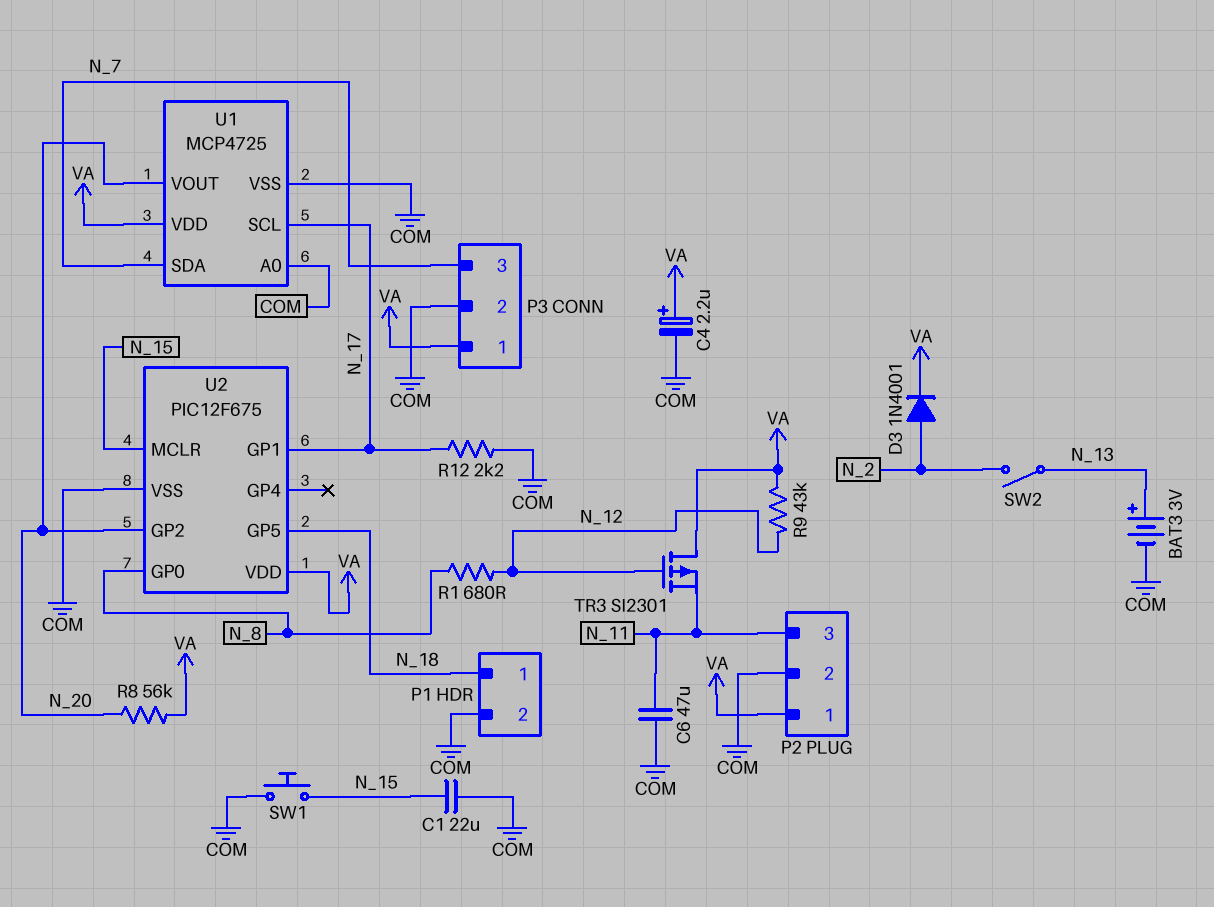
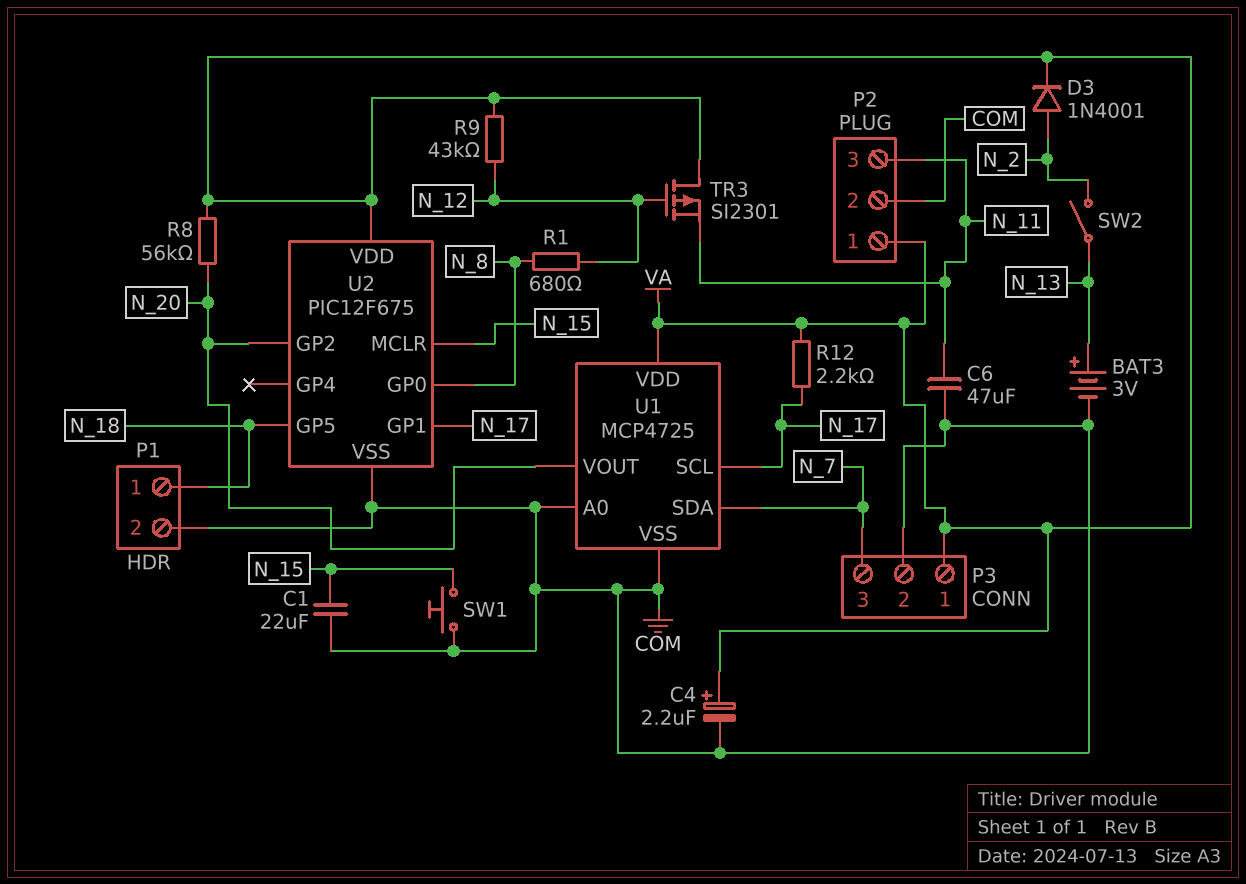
R12: 2.2k (COM, N_17) -> 2.2k (N_17, VA)

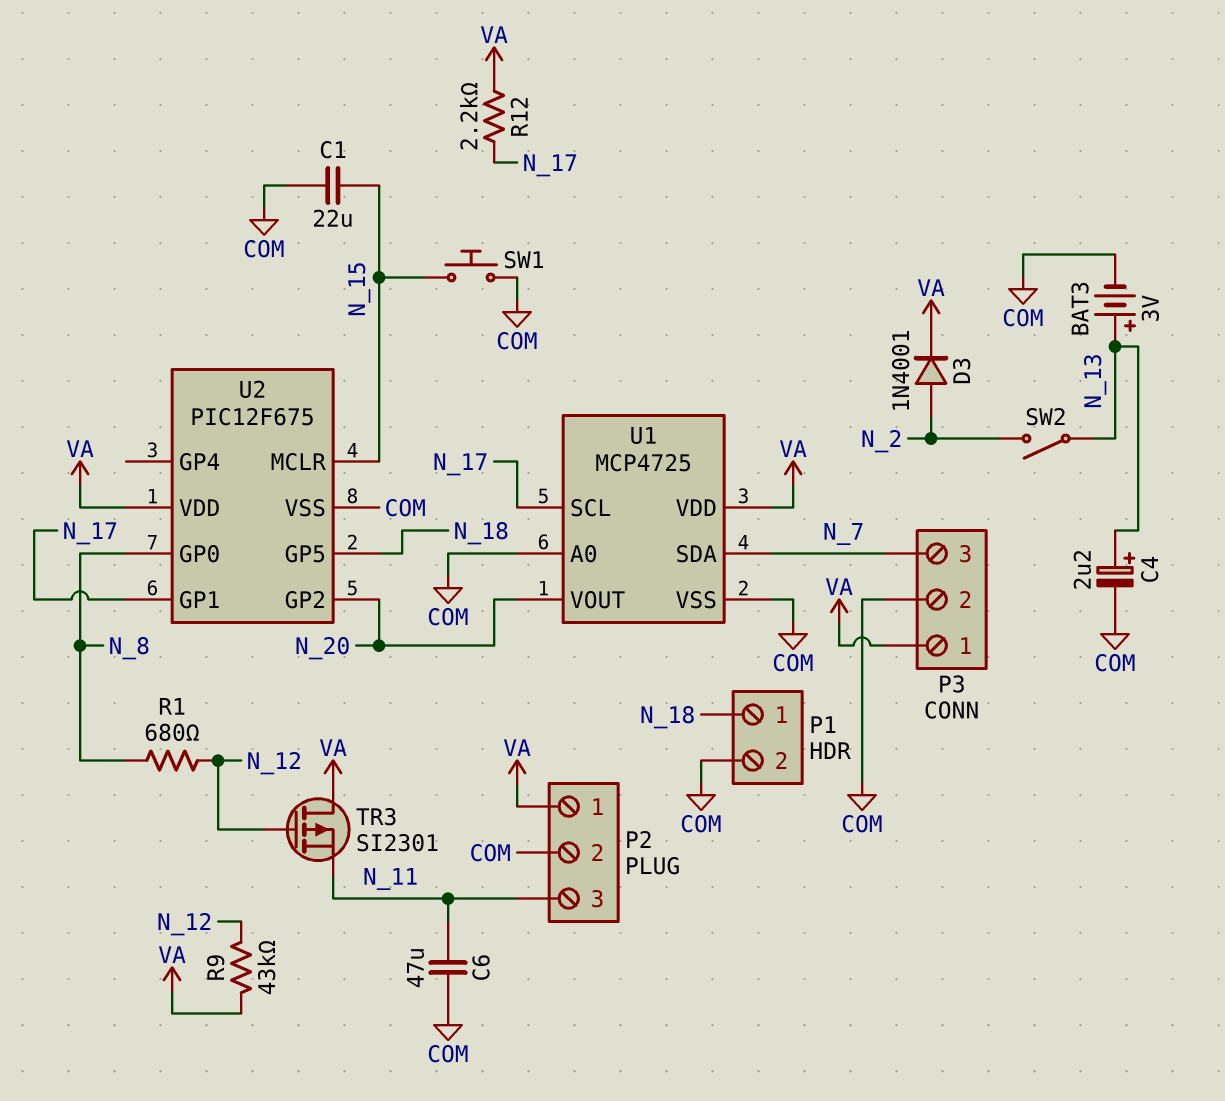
C4: 2.2uF (plus VA, minus COM) -> 2.2uF (plus N_13, minus COM)
R8: 56k (N_20, VA) -> none

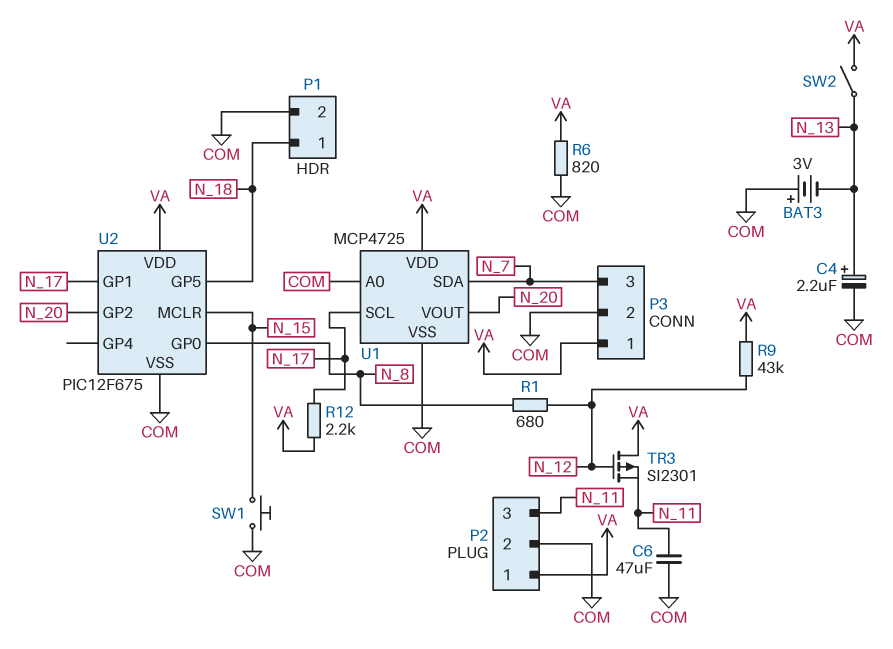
BAT3: 3V (plus N_13, minus COM) -> 3V (plus COM, minus N_13)
C1: 22uF (COM, N_15) -> none
D3: diode 1N4001 (A N_2, K VA) -> none
R6: none -> 820 (COM, VA)
SW2: switch (N_2, N_13) -> switch (N_13, VA)

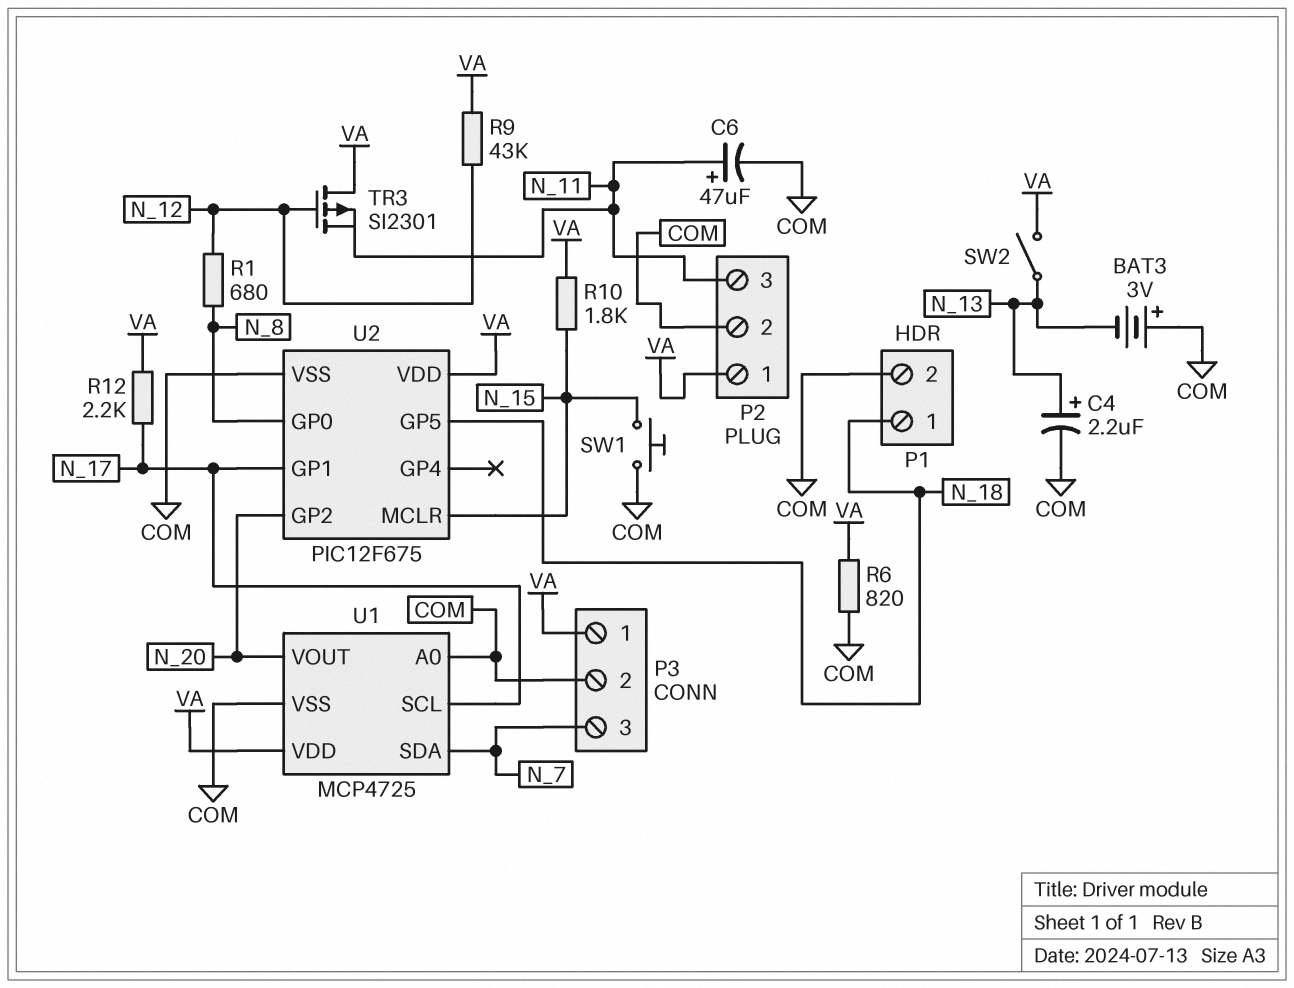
C6: 47uF (COM, N_11) -> 47uF (plus N_11, minus COM)
R10: none -> 1.8k (N_15, VA)

